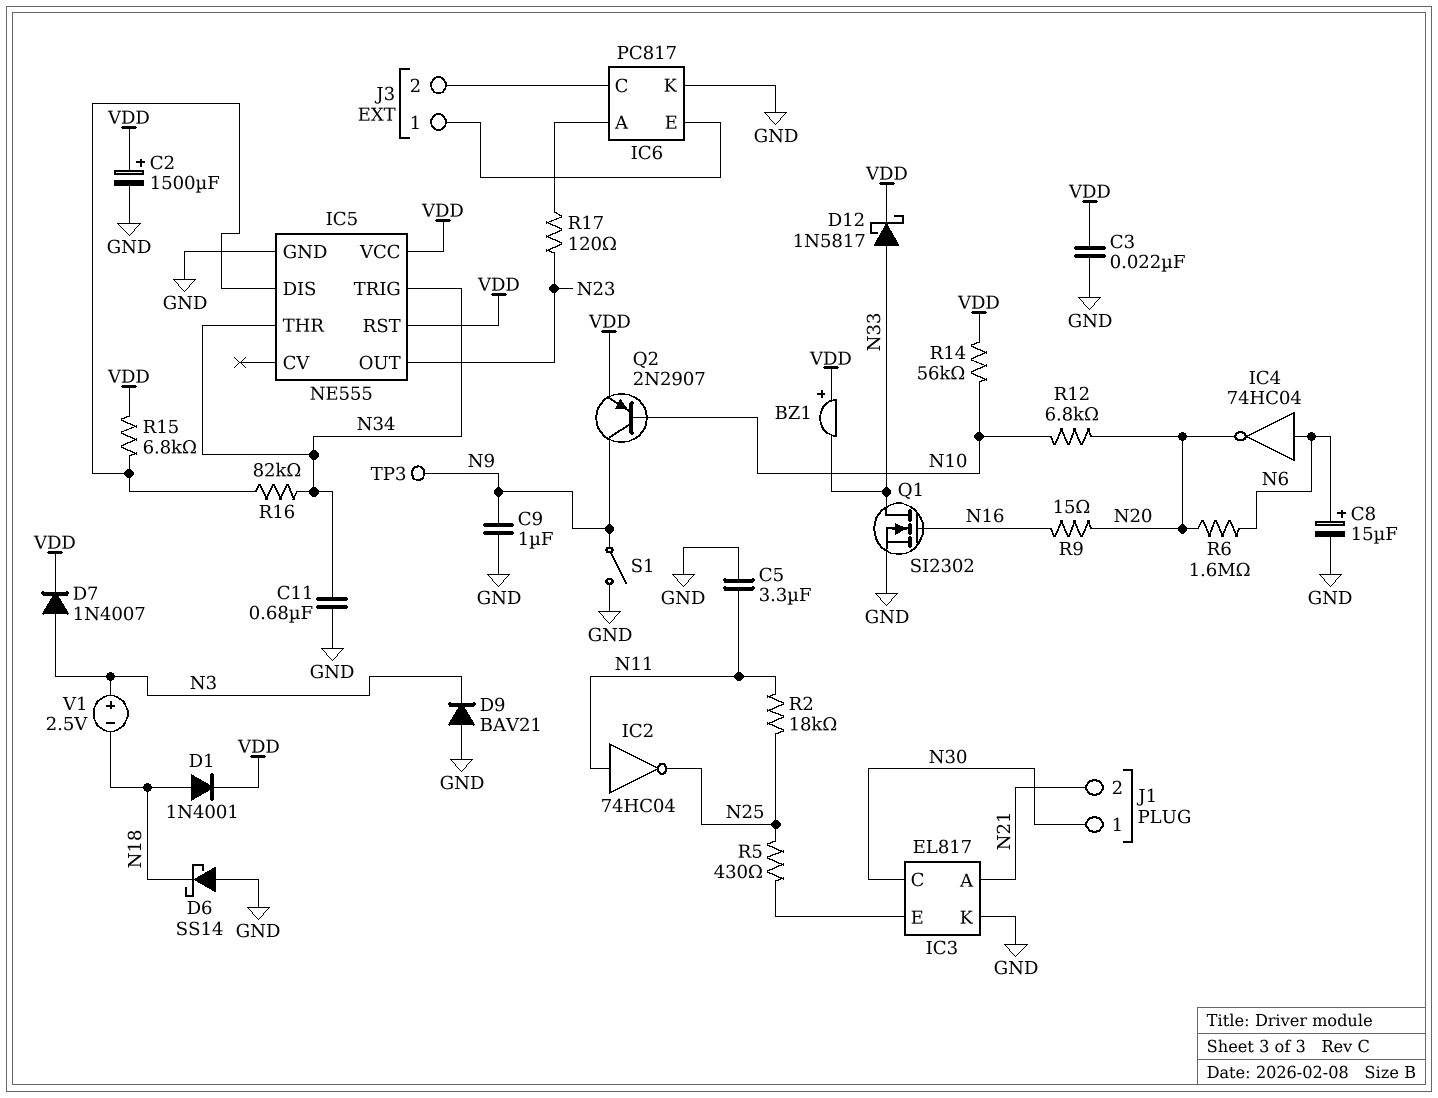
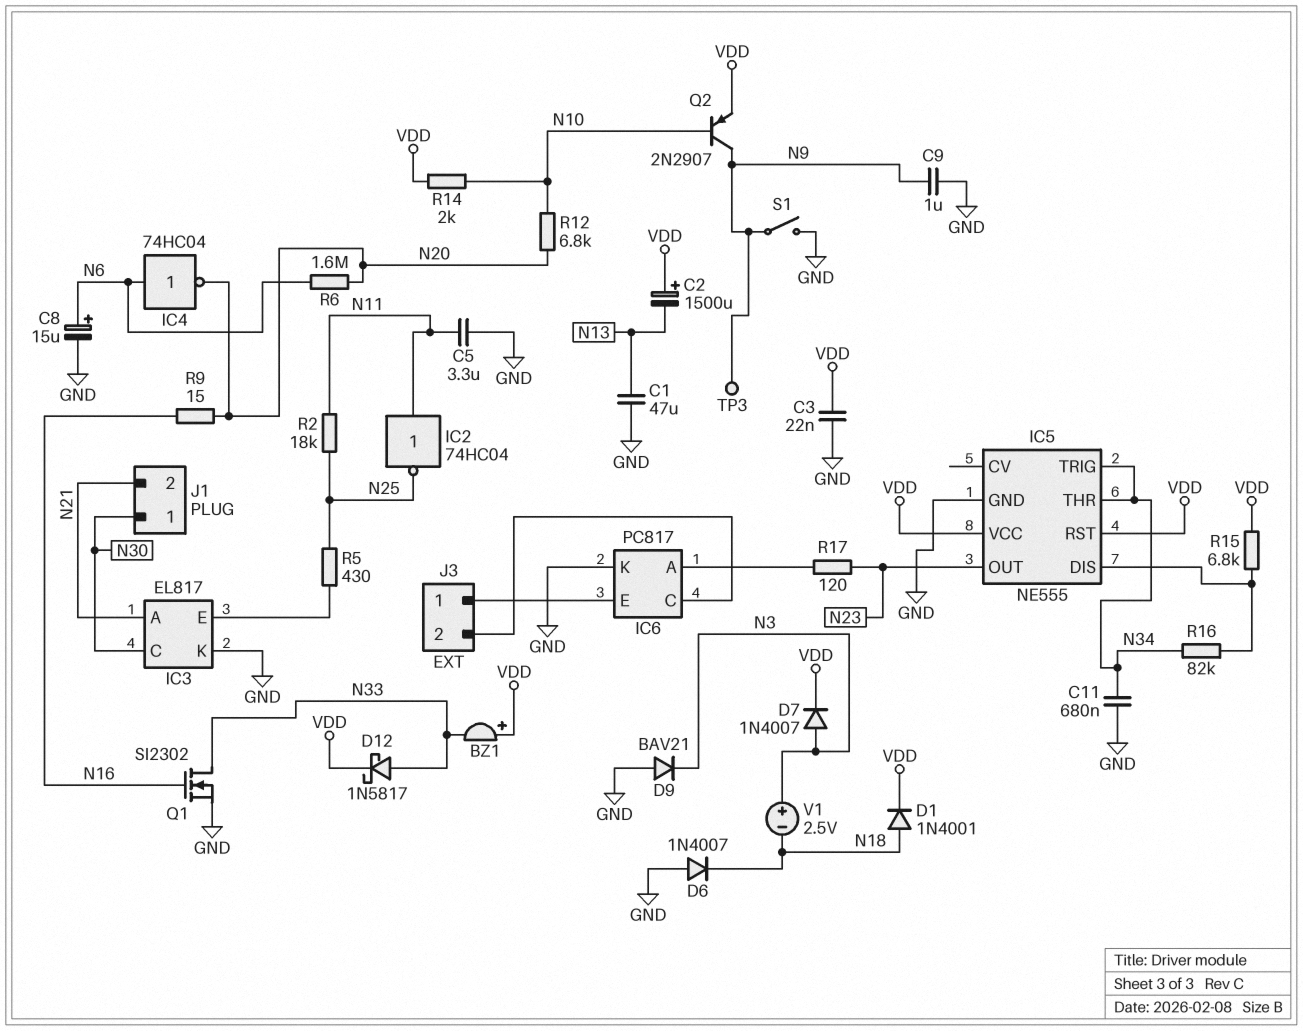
C1: none -> 47uF (GND, N13)
C2: 1500uF (plus VDD, minus GND) -> 1500uF (plus VDD, minus N13)
D6: schottky SS14 (A GND, K N18) -> diode 1N4007 (A GND, K N18)
R14: 56k (N10, VDD) -> 2k (N10, VDD)

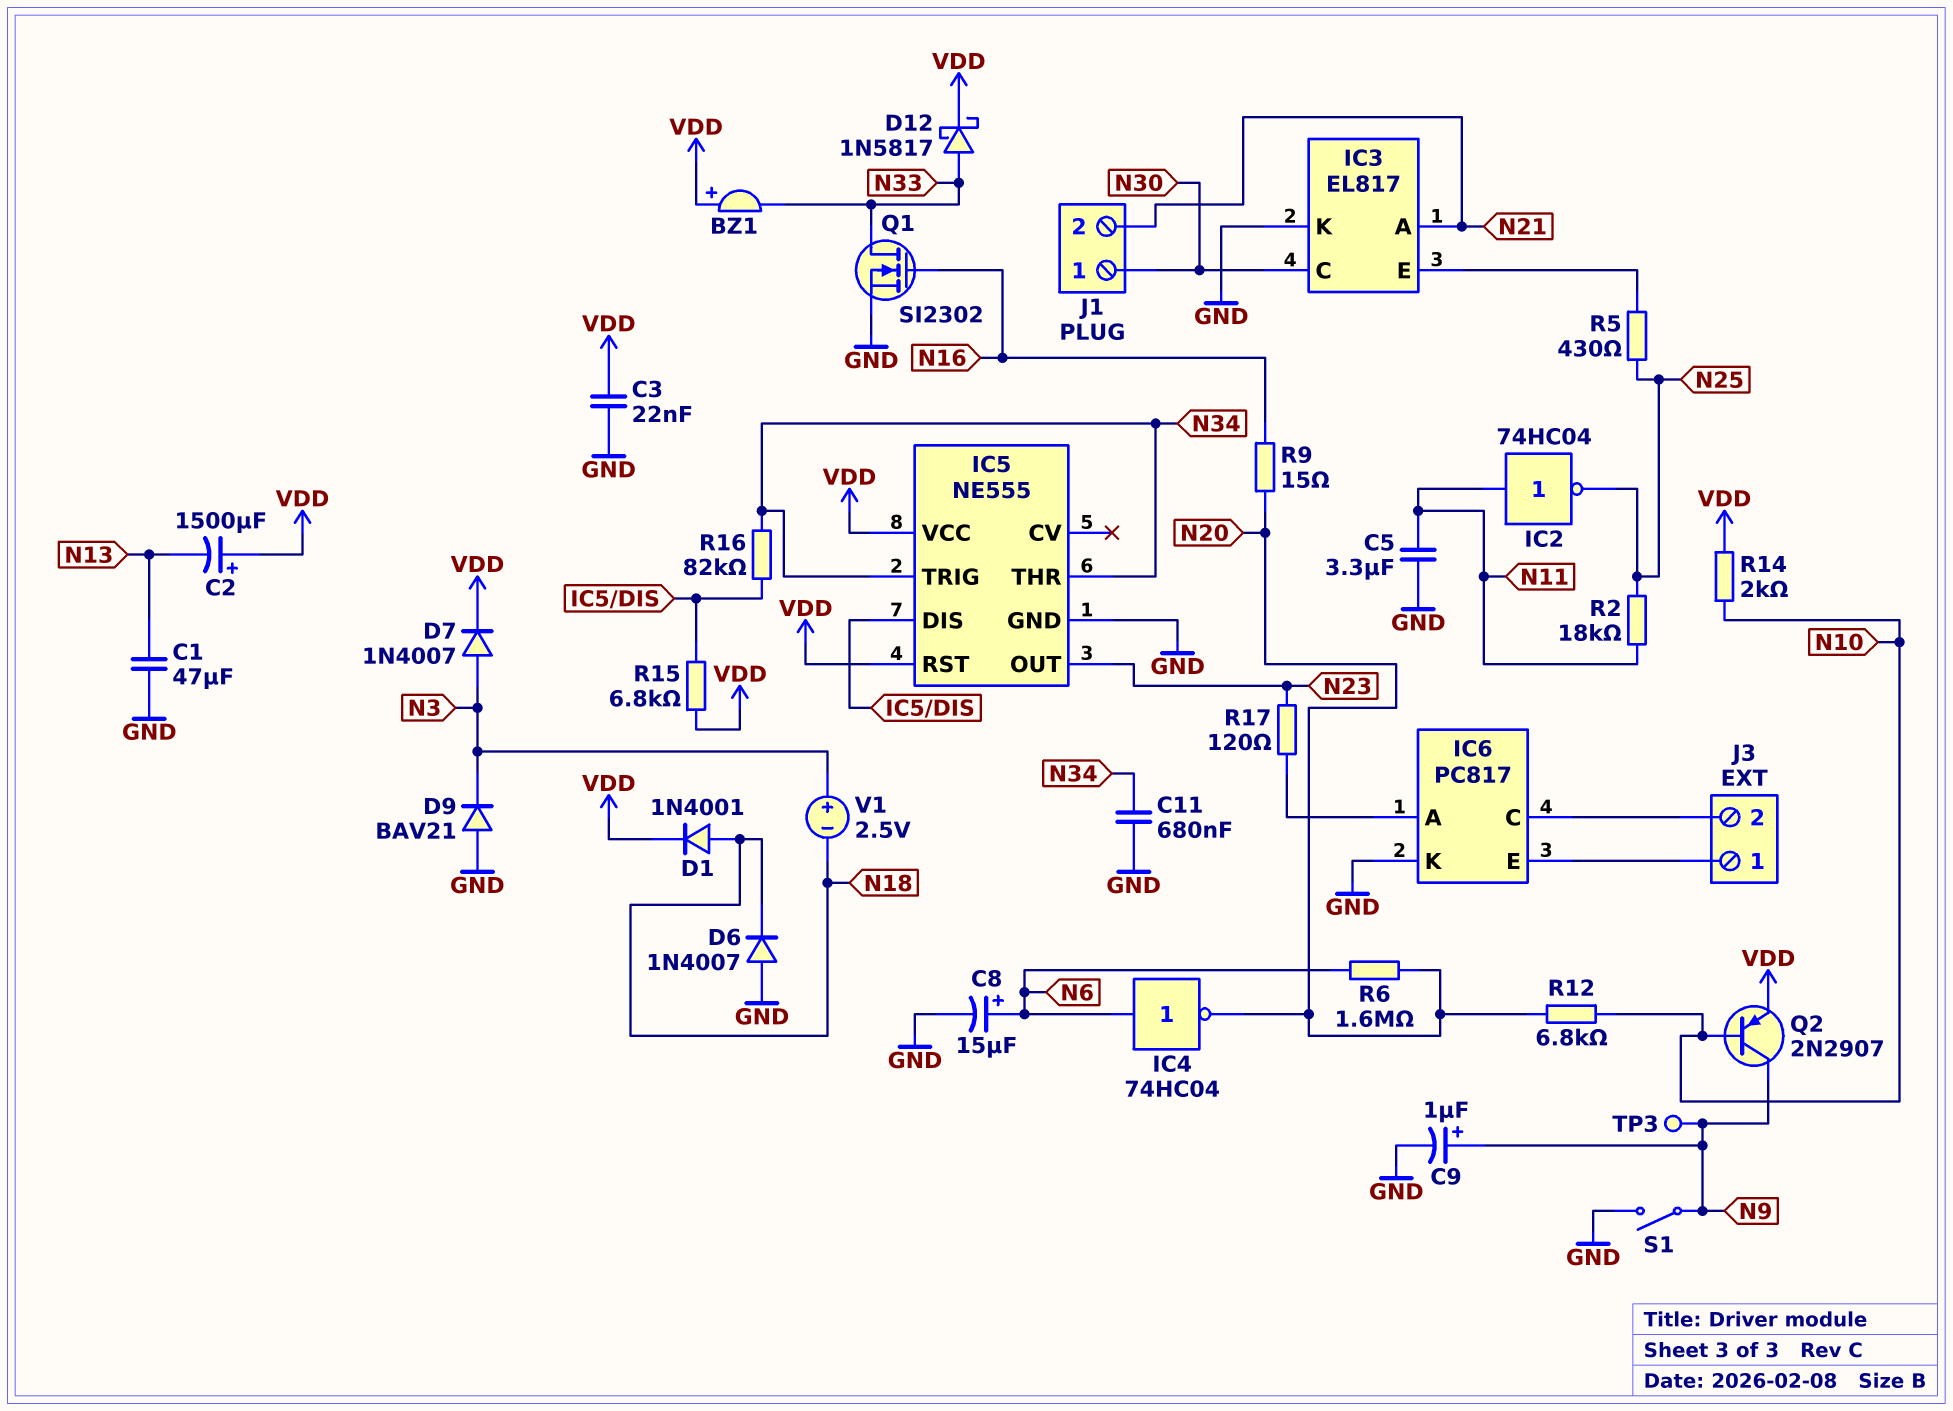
C9: 1uF (GND, N9) -> 1uF (plus N9, minus GND)

